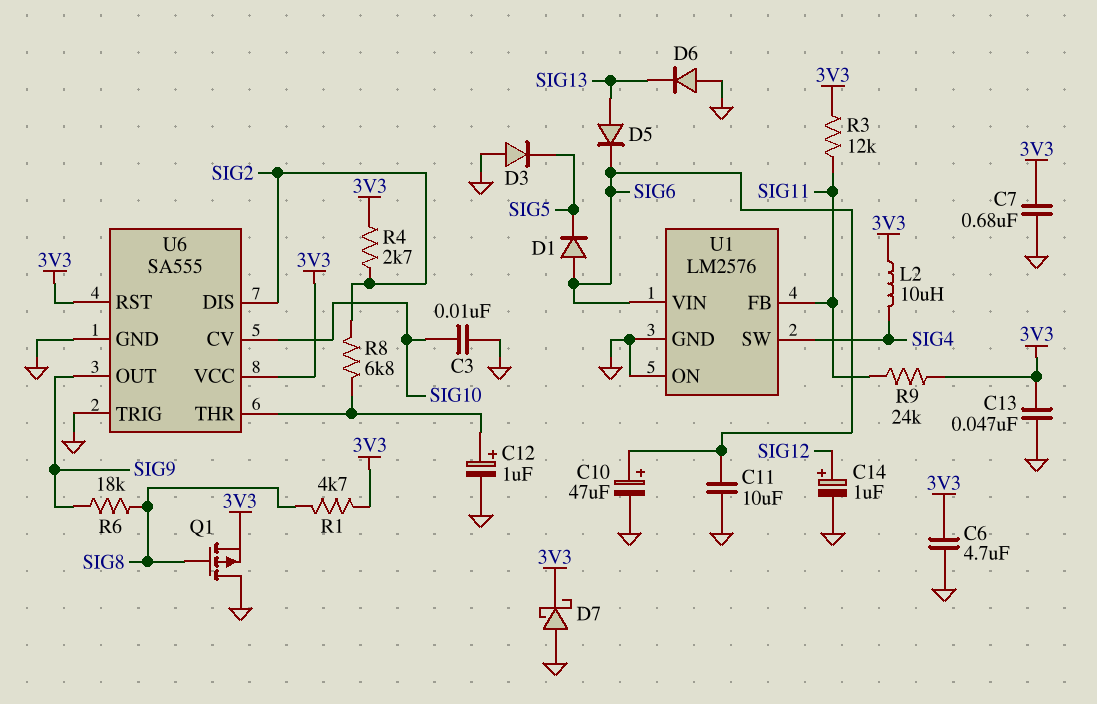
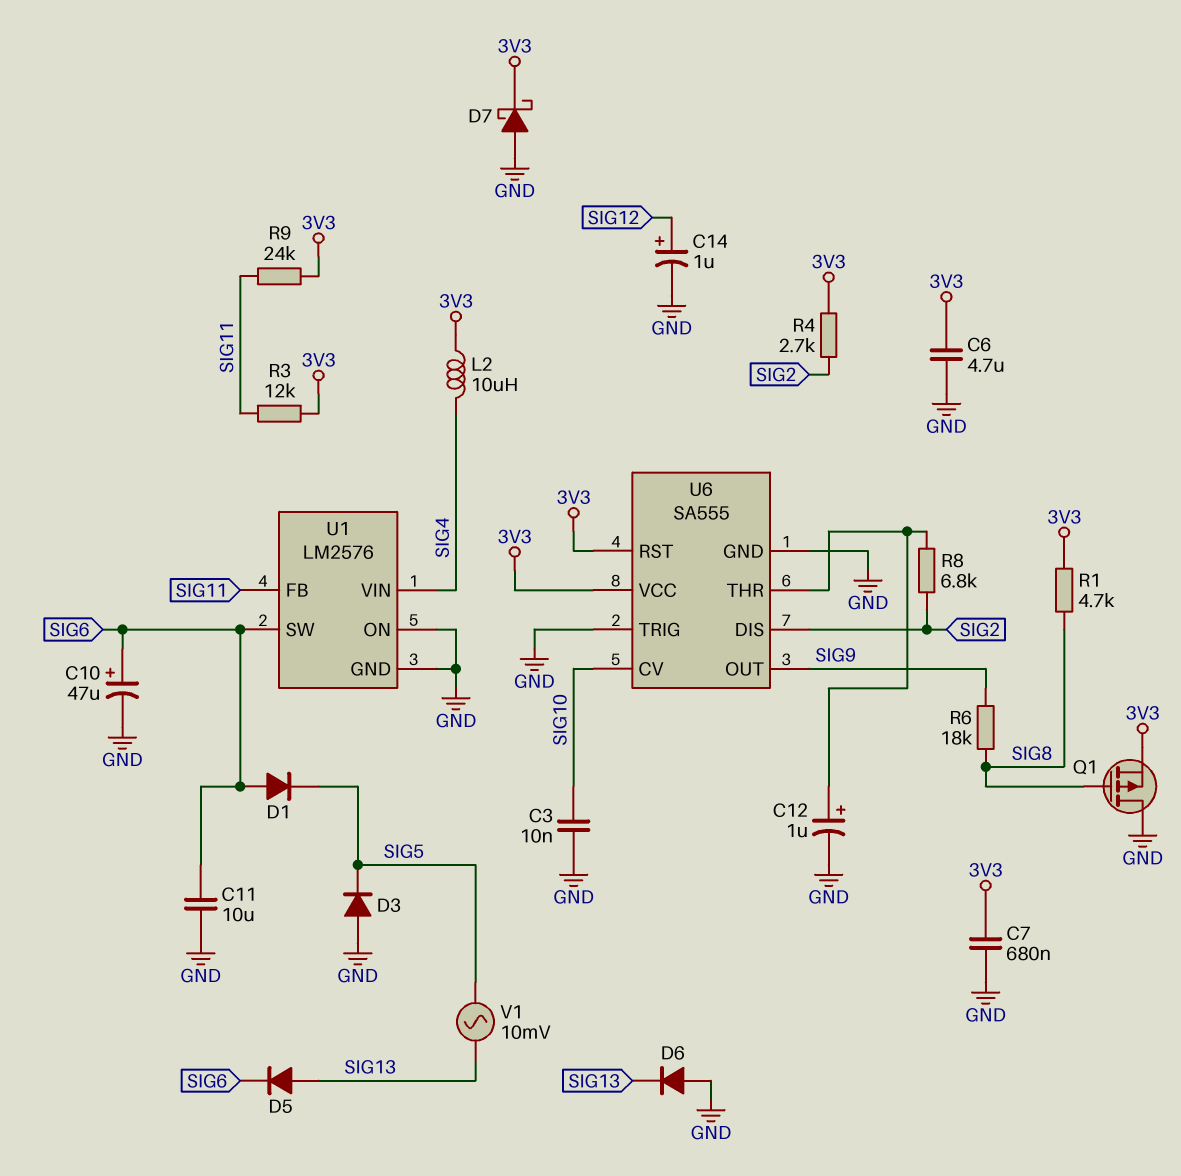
C13: 47nF (3V3, GND) -> none
U1 pin SW: SIG4 -> SIG6
U1 pin VIN: SIG6 -> SIG4
V1: none -> AC 10mV (SIG5, SIG13)

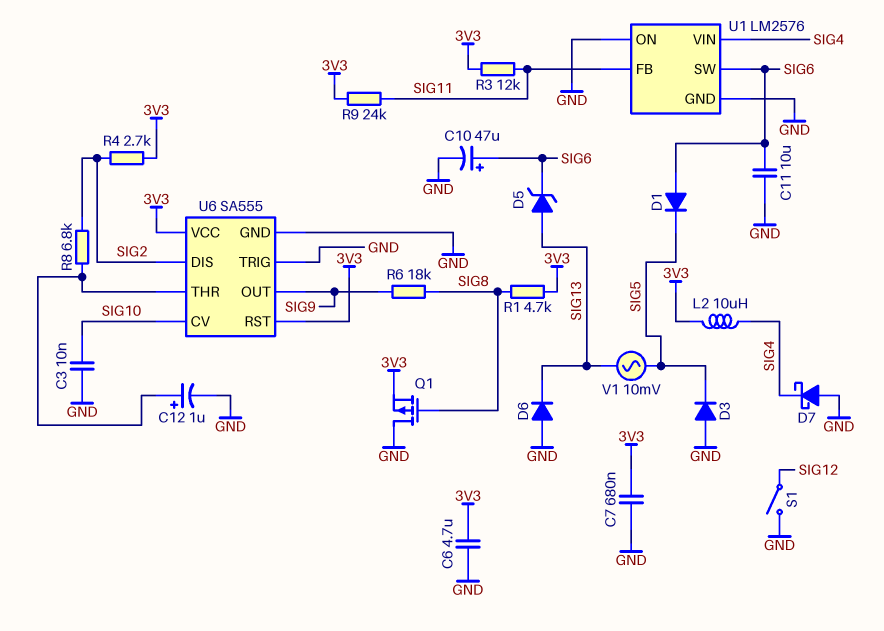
C14: 1uF (plus SIG12, minus GND) -> none
D5: diode (A SIG13, K SIG6) -> zener (A SIG13, K SIG6)
D7: schottky (A GND, K 3V3) -> schottky (A GND, K SIG4)
S1: none -> switch (GND, SIG12)

